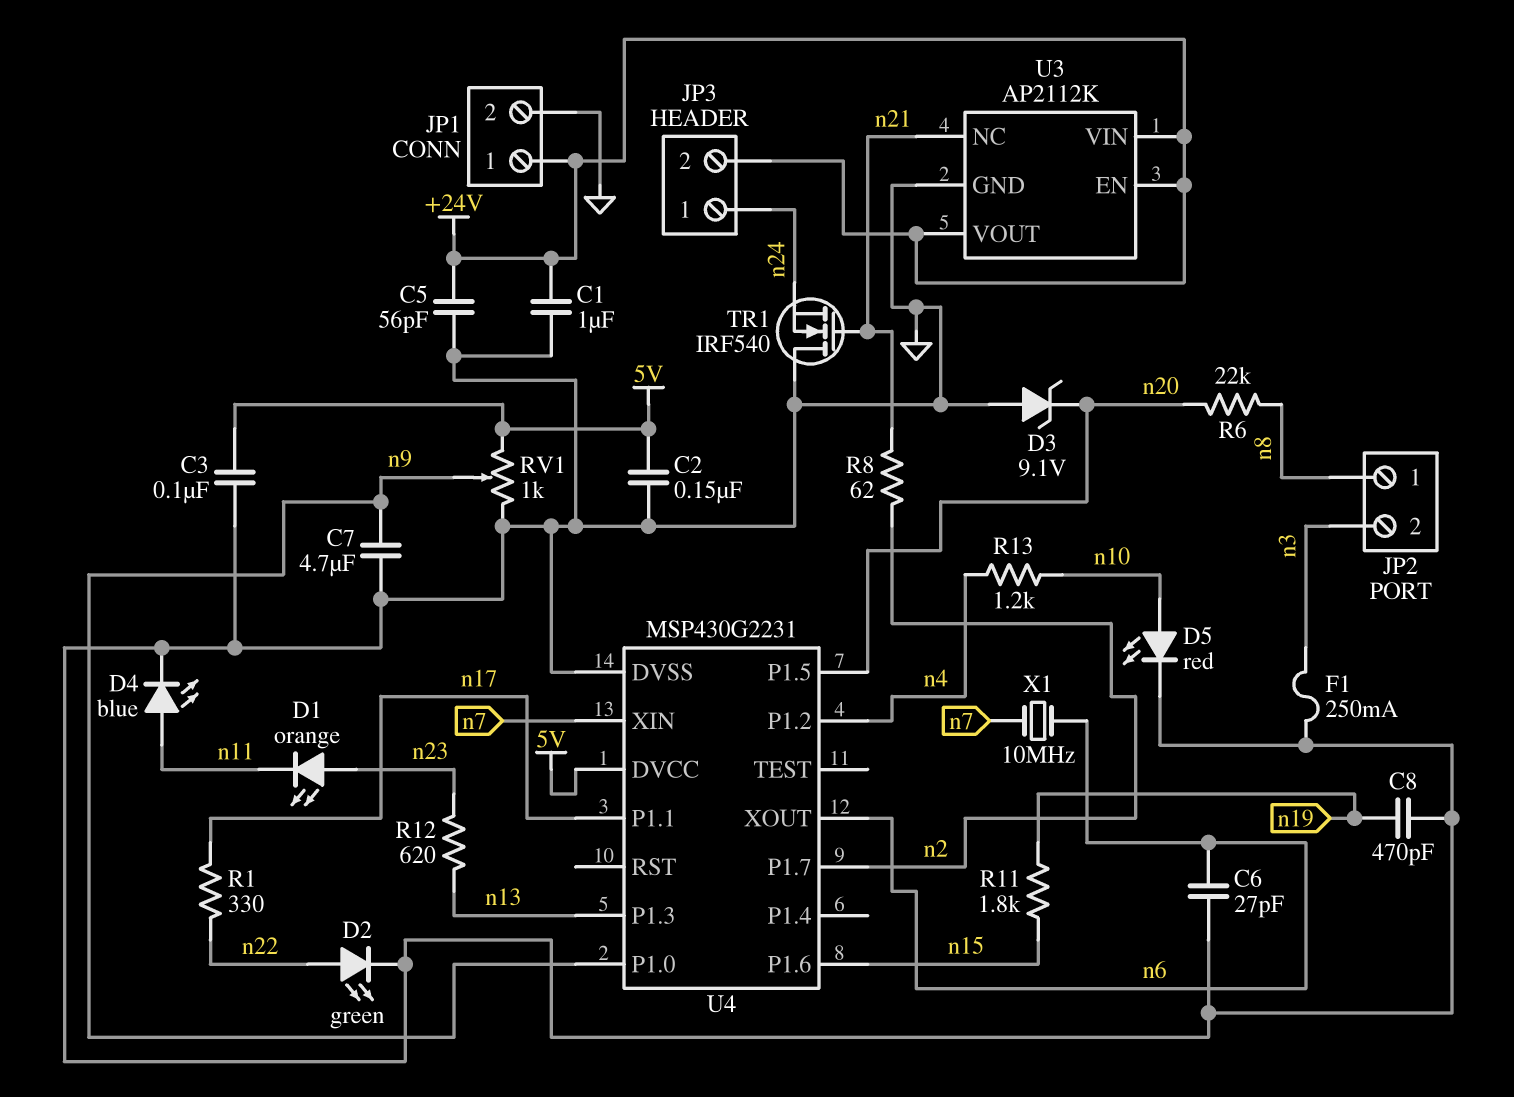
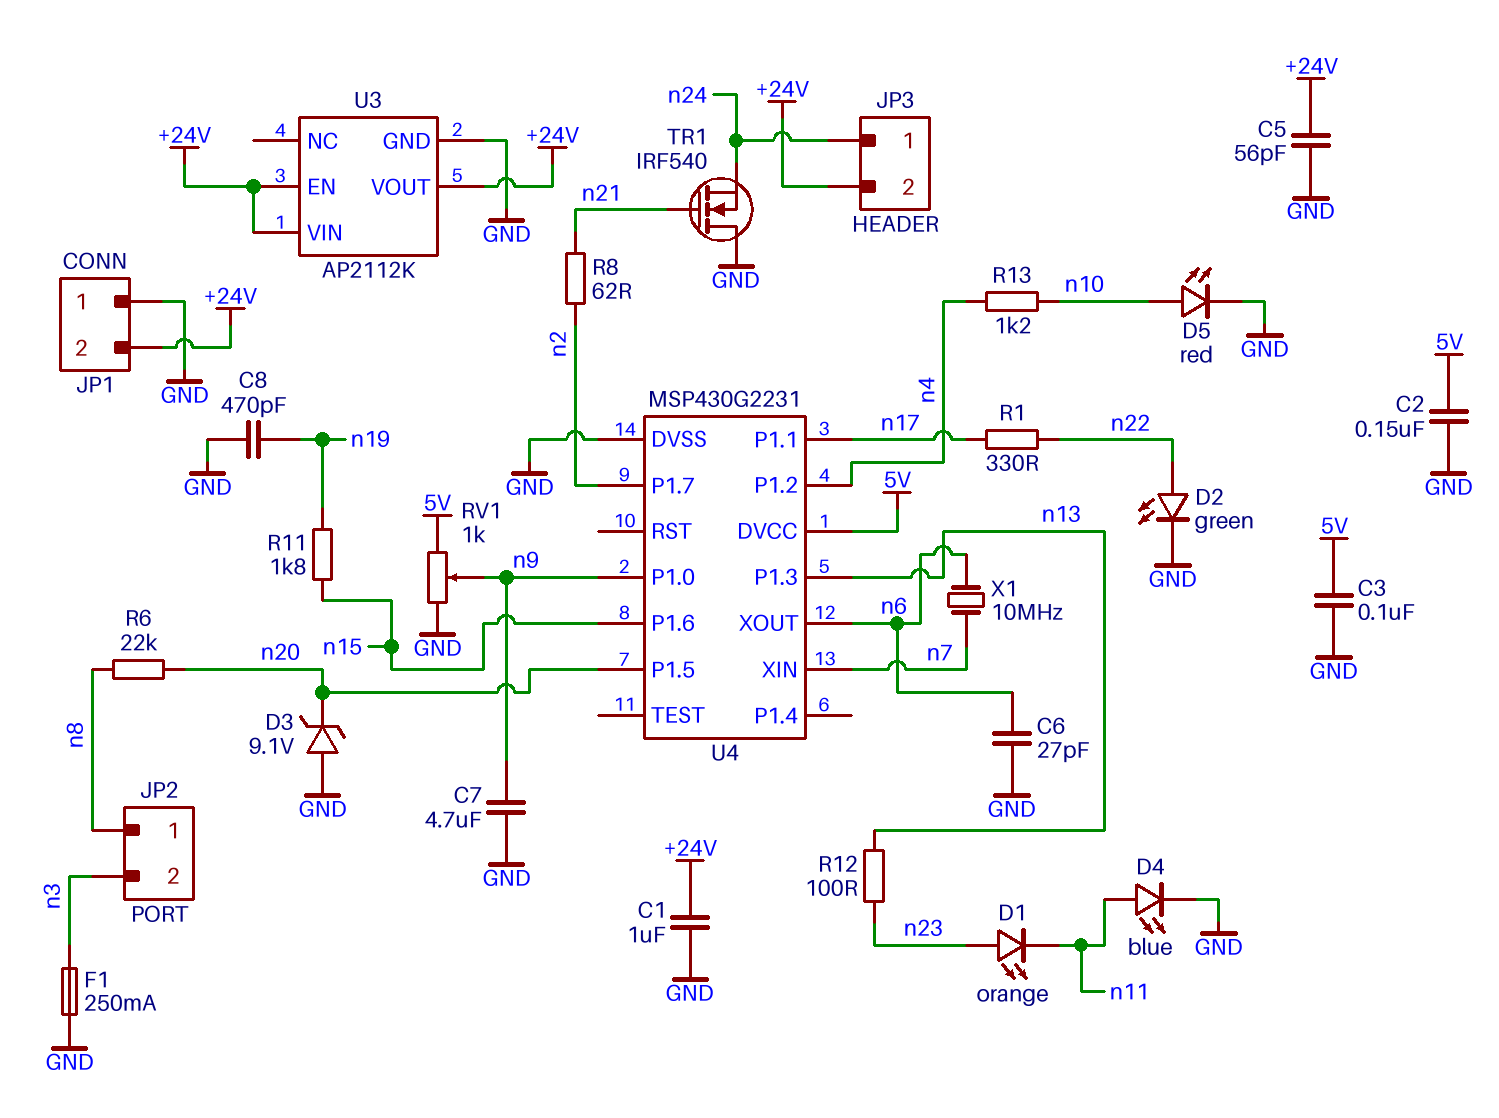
JP1 pin 1: +24V -> GND
JP1 pin 2: GND -> +24V
R12: 620 (n13, n23) -> 100 (n13, n23)
U3 pin NC: n21 -> none

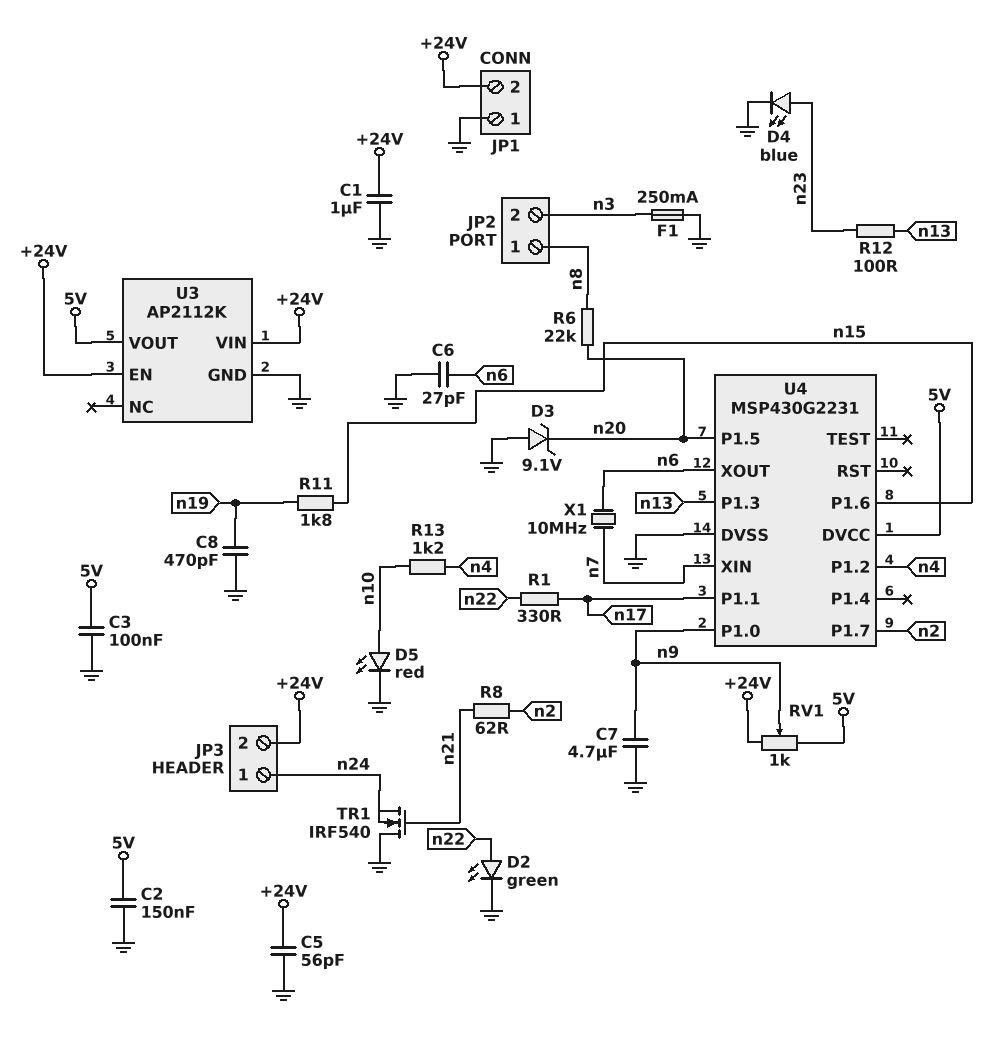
D1: LED orange (A n23, K n11) -> none
D4: LED blue (A n11, K GND) -> LED blue (A n23, K GND)
RV1: 1k (5V, GND, wiper n9) -> 1k (+24V, 5V, wiper n9)
U3 pin VOUT: +24V -> 5V

